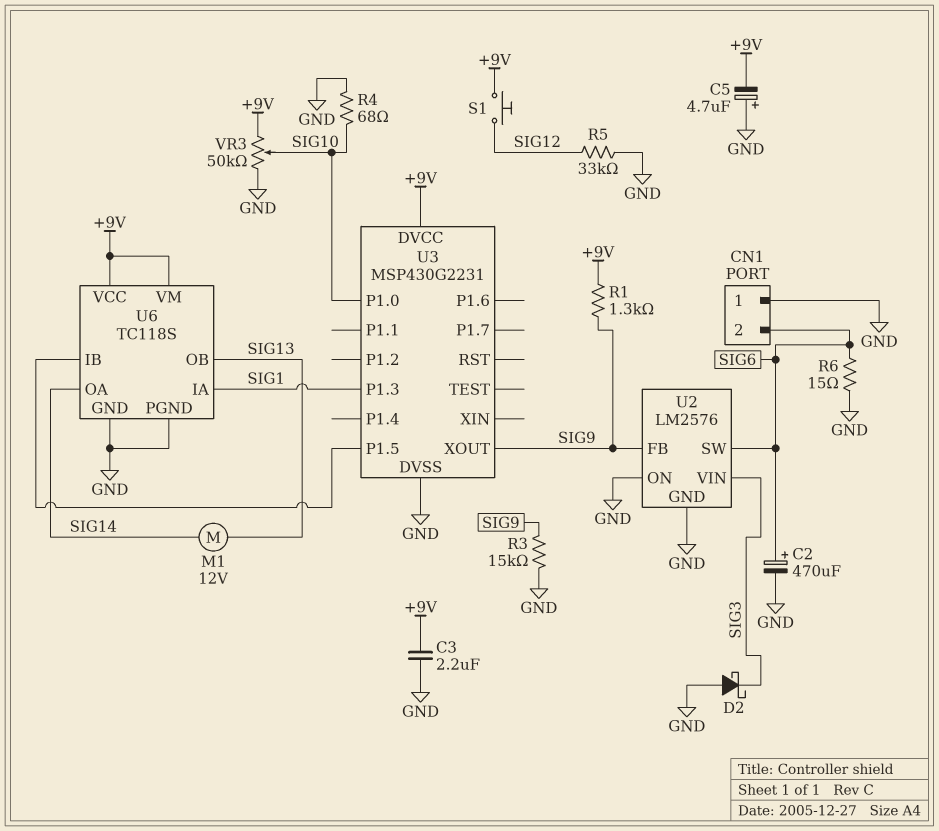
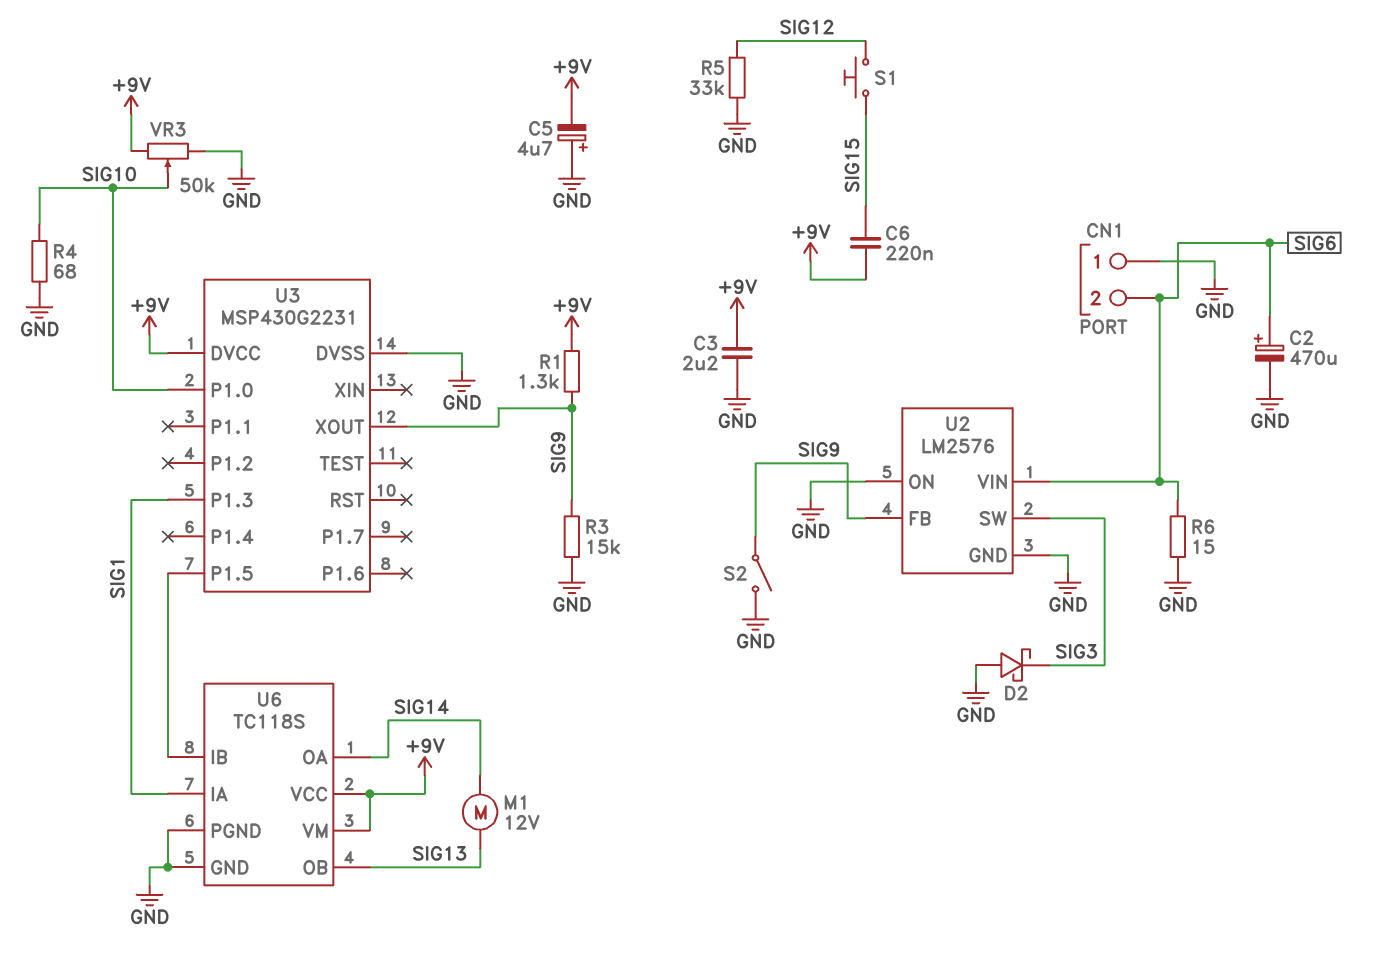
C6: none -> 220nF (+9V, SIG15)
S1: button (+9V, SIG12) -> button (SIG12, SIG15)
S2: none -> switch (GND, SIG9)
U2 pin SW: SIG6 -> SIG3
U2 pin VIN: SIG3 -> SIG6

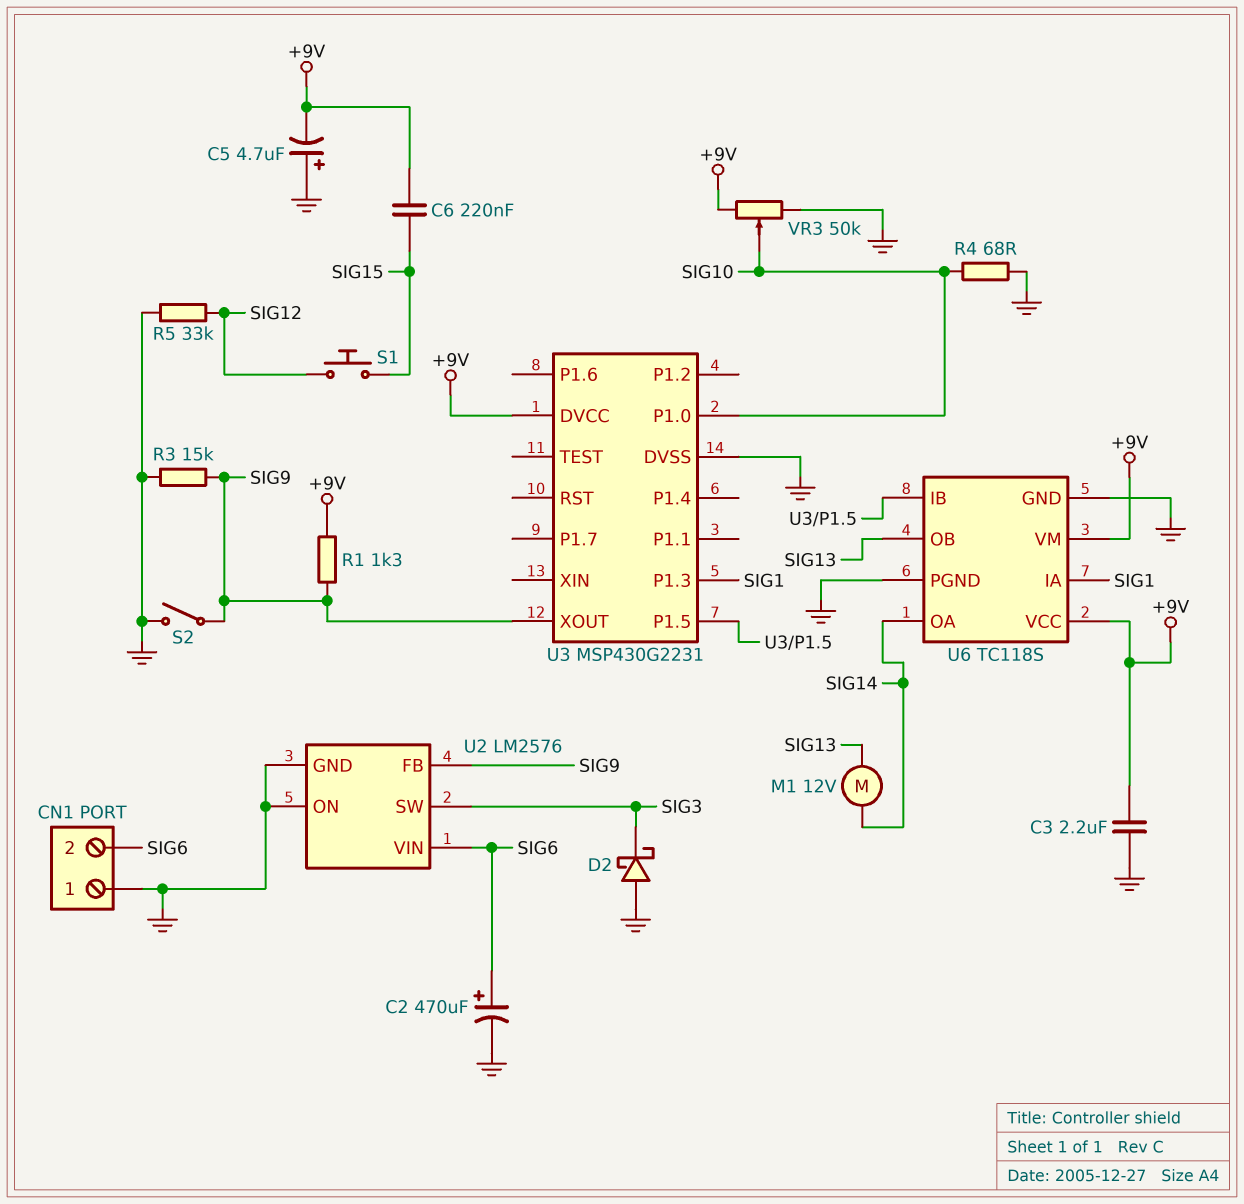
R6: 15 (GND, SIG6) -> none

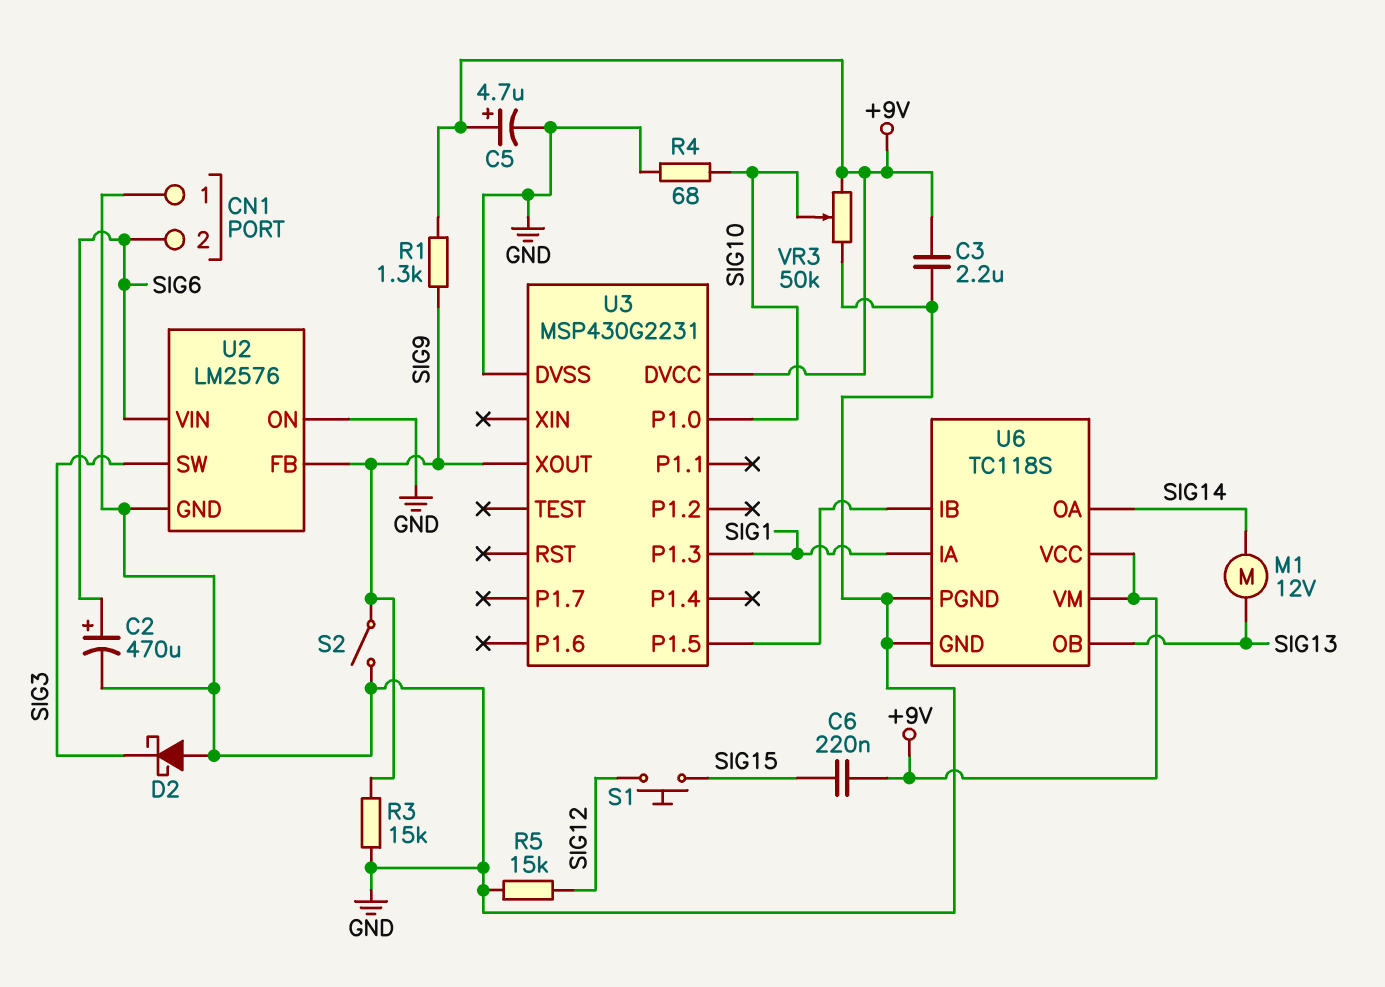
C5: 4.7uF (plus GND, minus +9V) -> 4.7uF (plus +9V, minus GND)
R5: 33k (GND, SIG12) -> 15k (GND, SIG12)

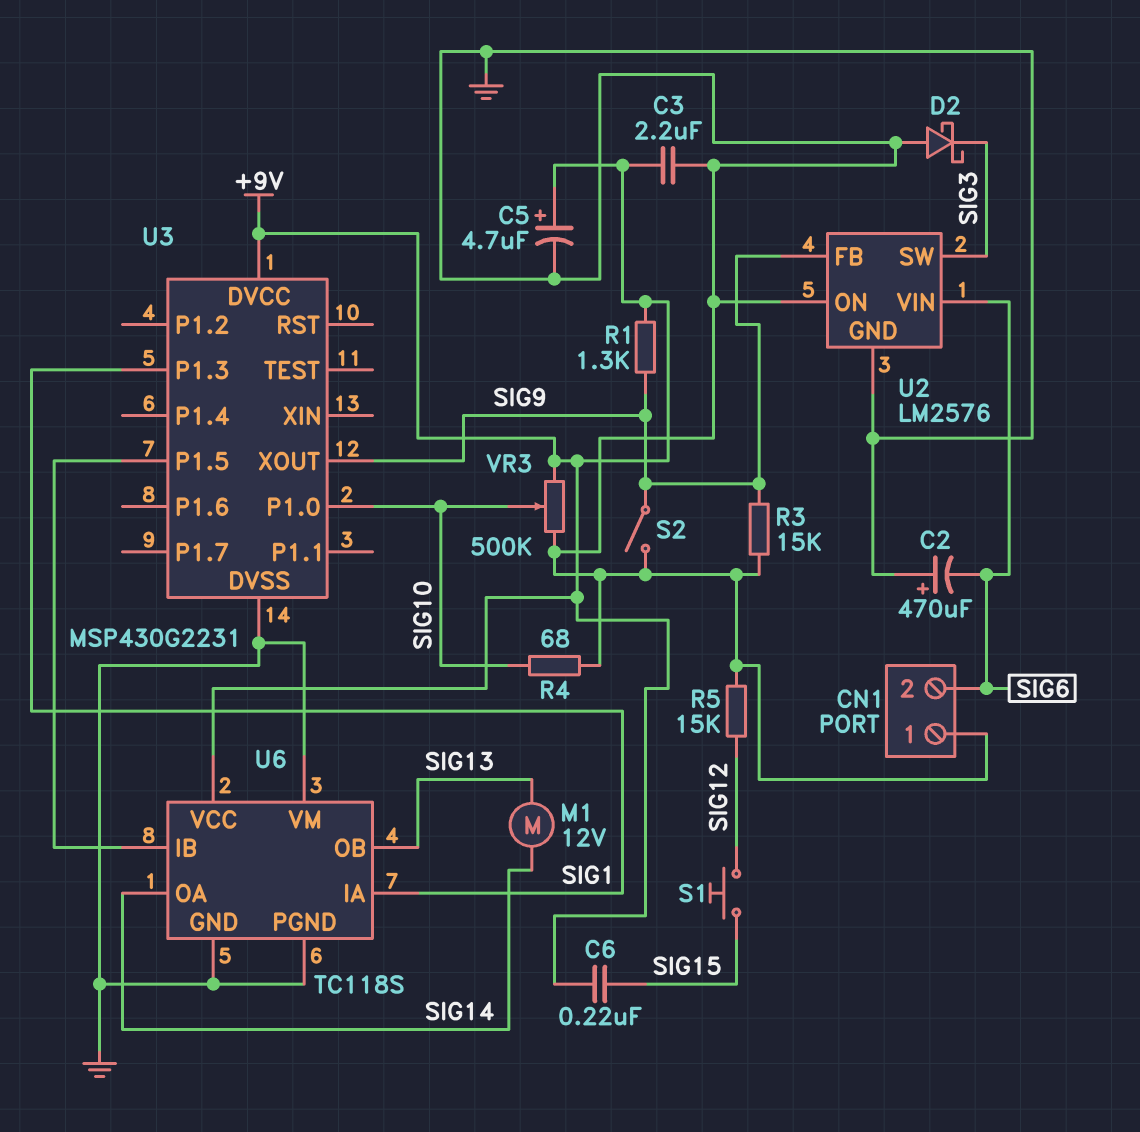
C2: 470uF (plus SIG6, minus GND) -> 470uF (plus GND, minus SIG6)
U6 pin VM: +9V -> GND
VR3: 50k (+9V, GND, wiper SIG10) -> 500k (+9V, GND, wiper SIG10)

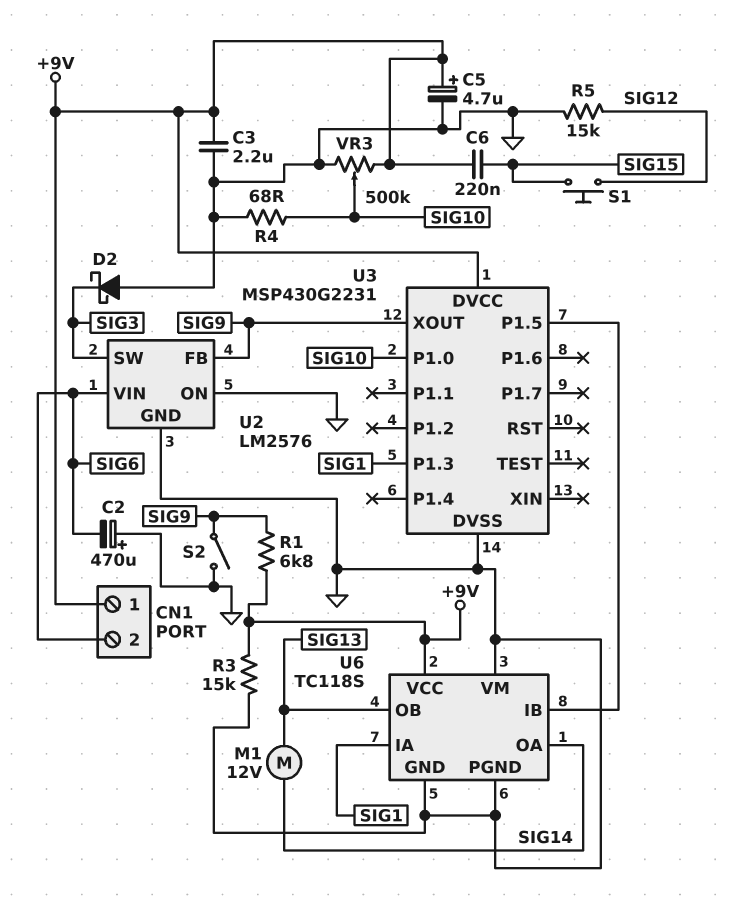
CN1 pin 1: GND -> +9V
R1: 1.3k (+9V, SIG9) -> 6.8k (+9V, SIG9)
R3: 15k (GND, SIG9) -> 15k (+9V, GND)

